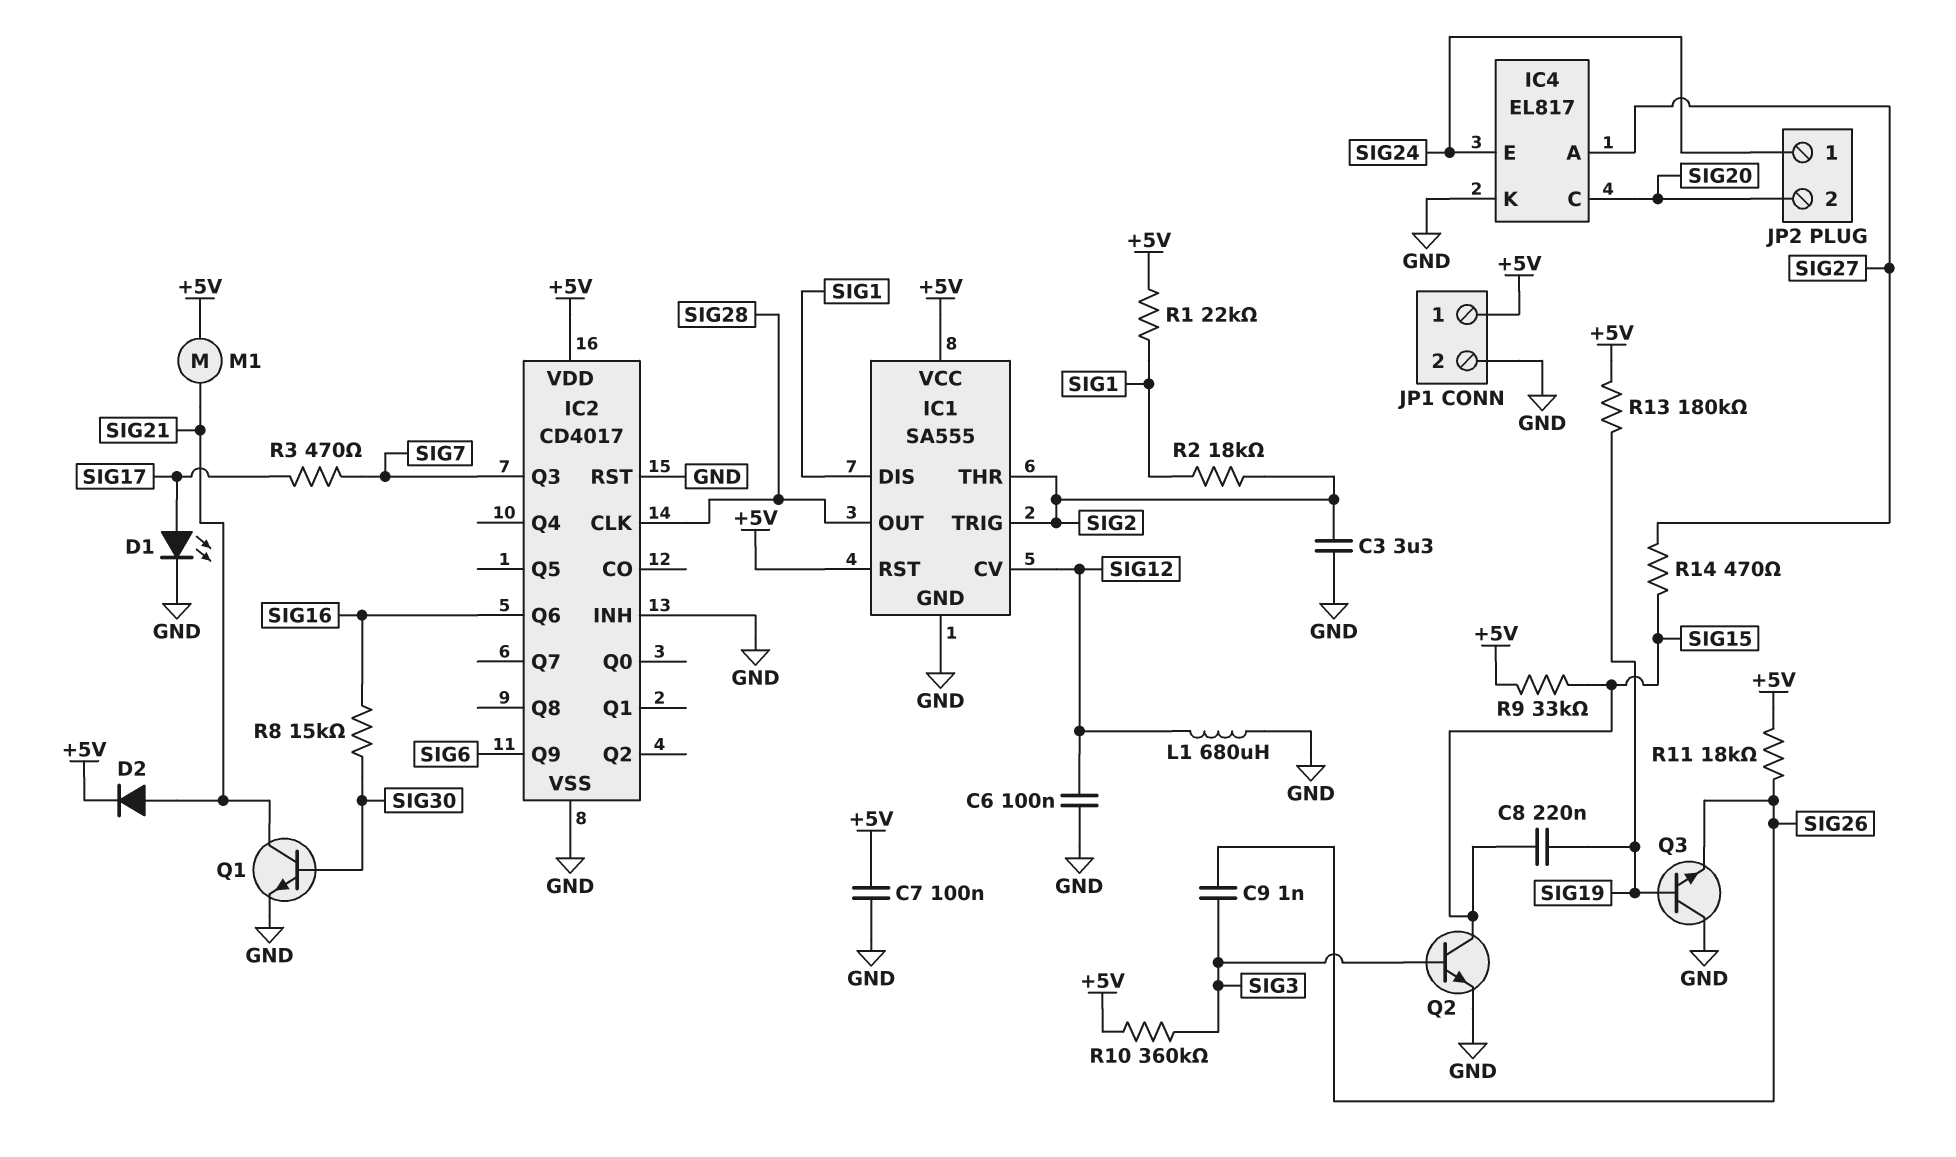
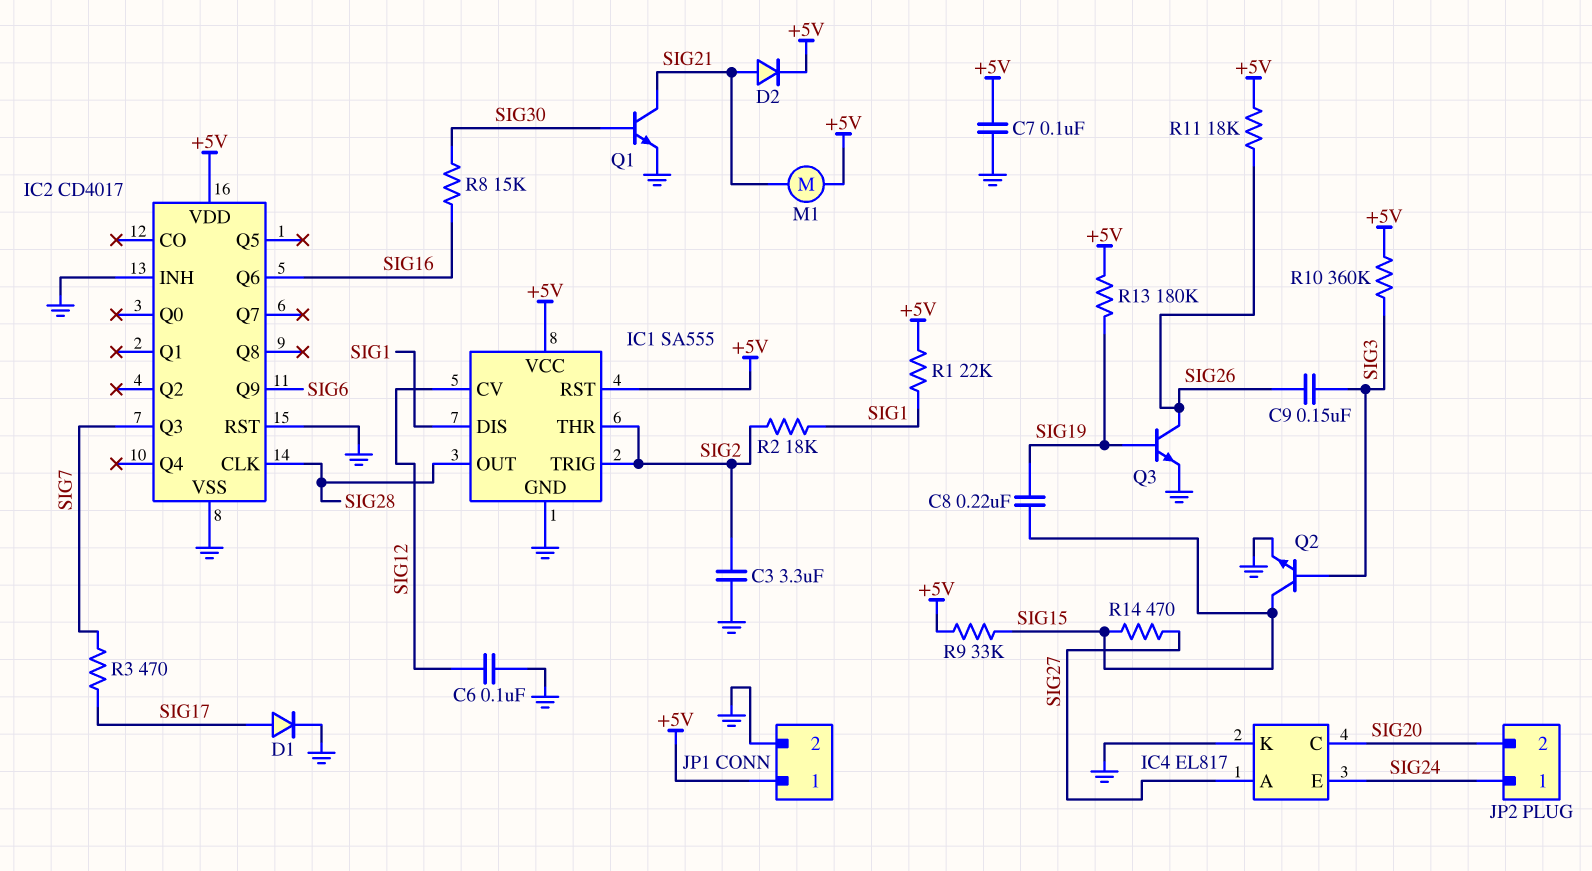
C9: 1nF (SIG3, SIG26) -> 150nF (SIG3, SIG26)
D1: LED (A SIG17, K GND) -> diode (A SIG17, K GND)
L1: 680uH (GND, SIG12) -> none
Q3: NPN (B SIG19, C GND, E SIG26) -> NPN (B SIG19, C SIG26, E GND)

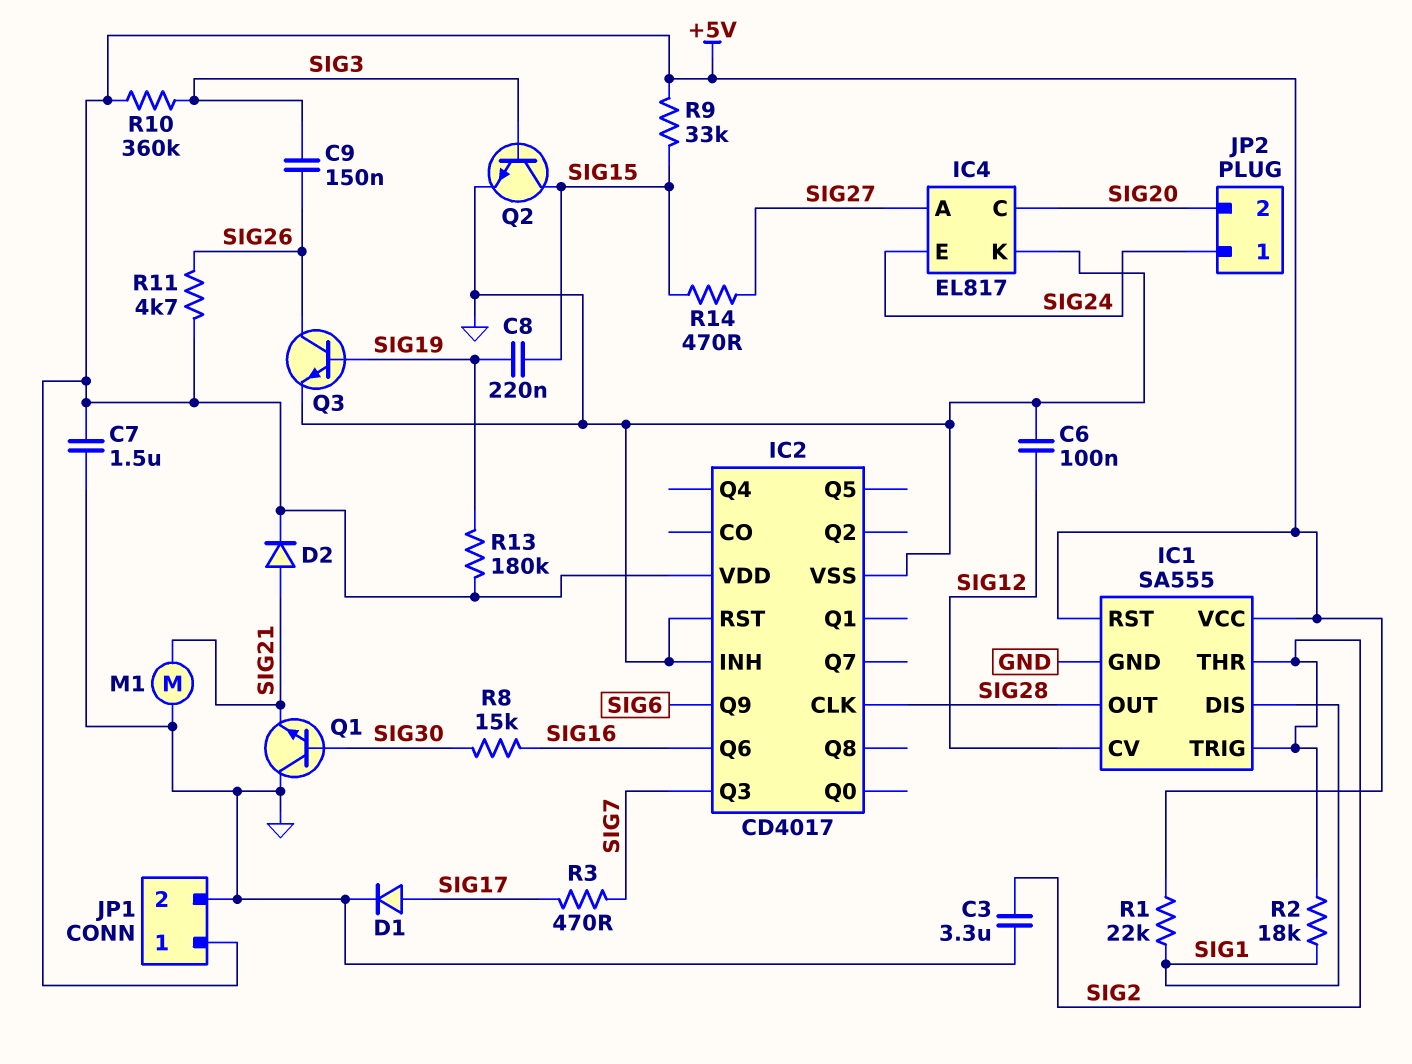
C7: 100nF (+5V, GND) -> 1.5uF (+5V, GND)
M1: motor (+5V, SIG21) -> motor (GND, SIG21)
Q1: NPN (B SIG30, C SIG21, E GND) -> NPN (B SIG30, C GND, E SIG21)
R11: 18k (+5V, SIG26) -> 4.7k (+5V, SIG26)

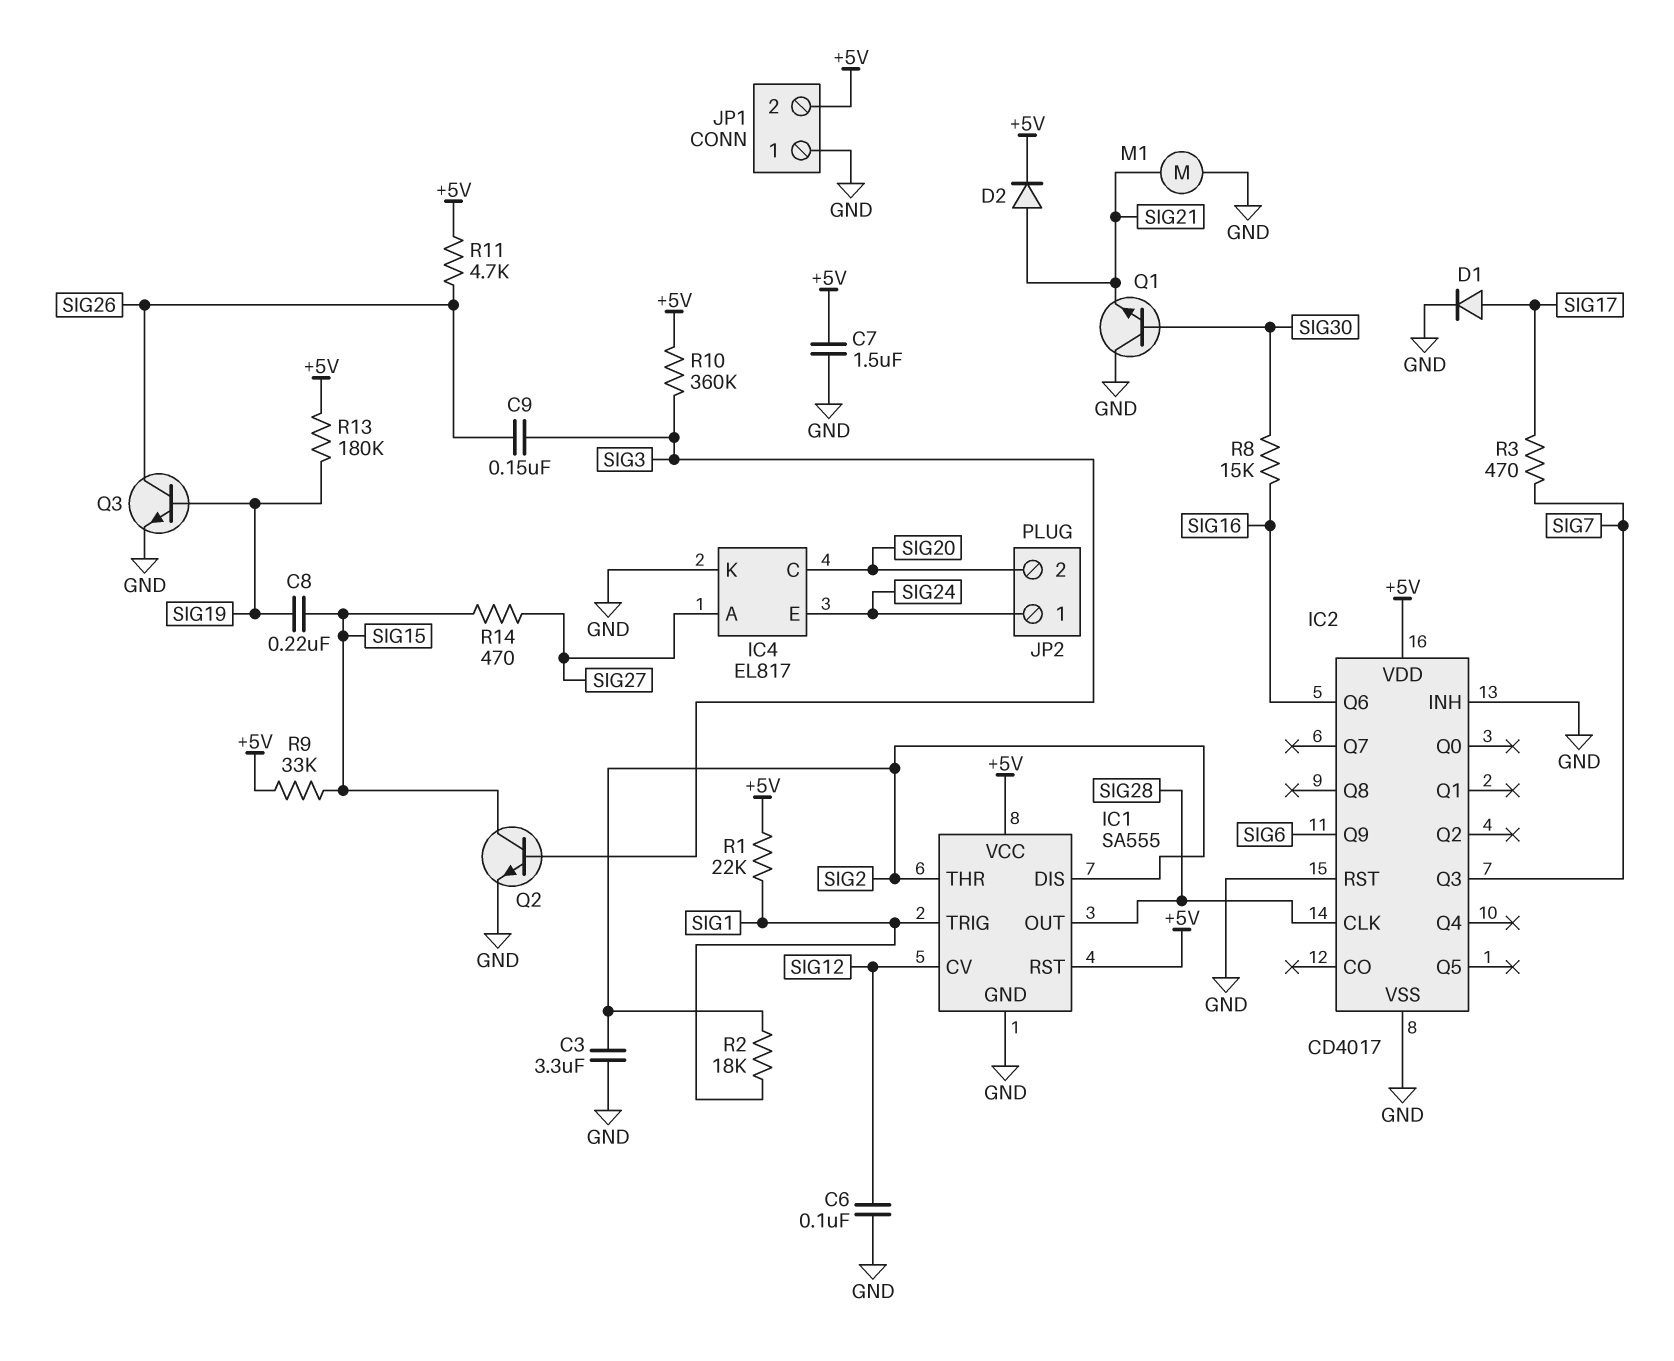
IC1 pin DIS: SIG1 -> SIG2
IC1 pin TRIG: SIG2 -> SIG1
JP1 pin 1: +5V -> GND
JP1 pin 2: GND -> +5V

